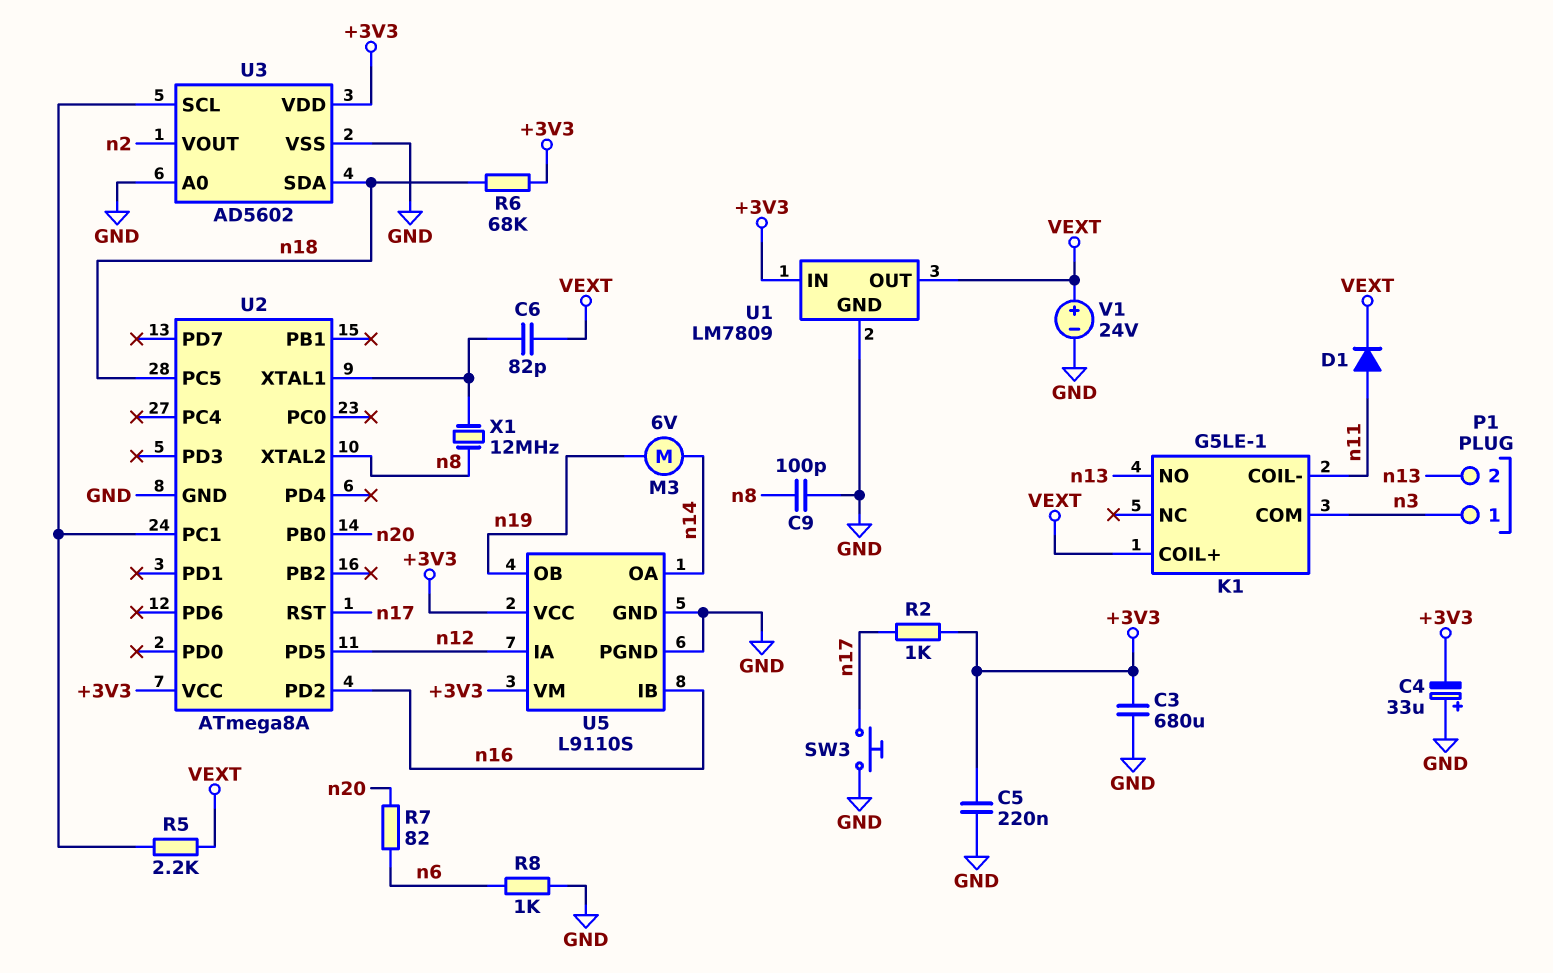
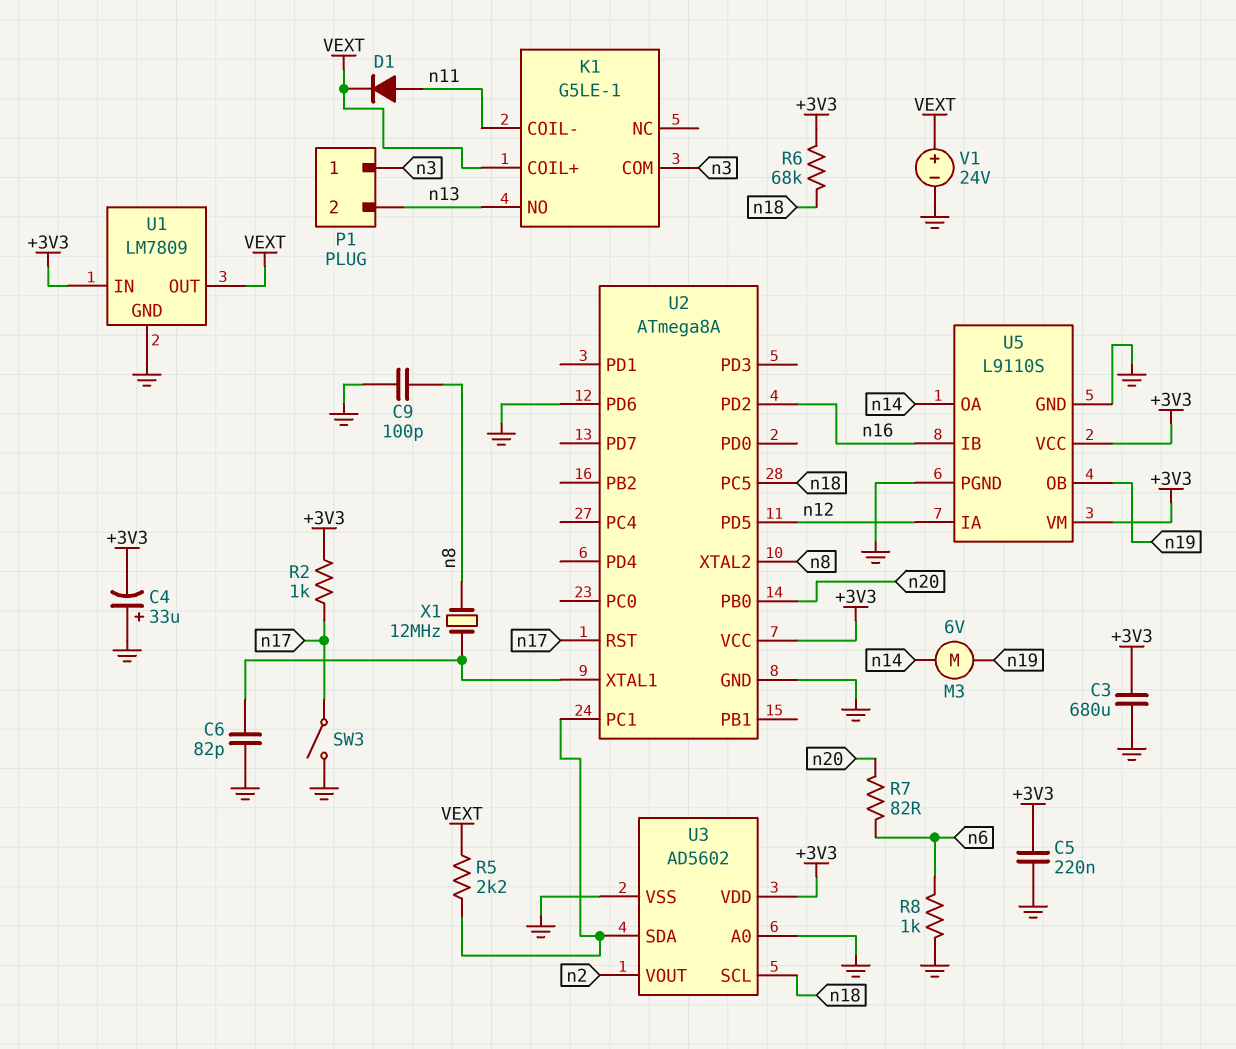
C6: 82pF (U2/XTAL1, VEXT) -> 82pF (GND, U2/XTAL1)
SW3: button (GND, n17) -> switch (GND, n17)
U2 pin PD6: none -> GND
U3 pin SCL: U2/PC1 -> n18
U3 pin SDA: n18 -> U2/PC1

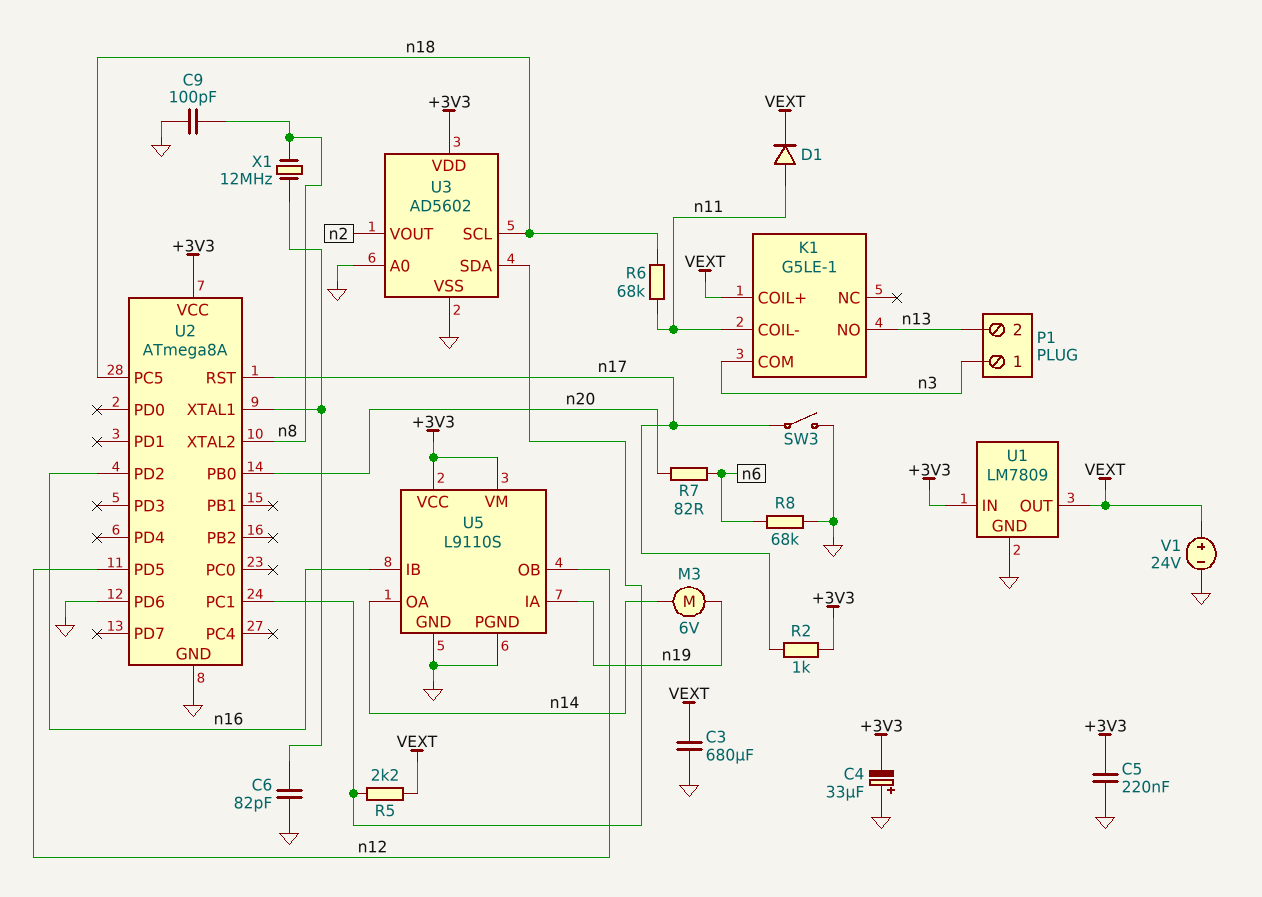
C3: 680uF (+3V3, GND) -> 680uF (GND, VEXT)
R6: 68k (+3V3, n18) -> 68k (n11, n18)
R8: 1k (GND, n6) -> 68k (GND, n6)
U5 pin IA: n12 -> n19
U5 pin OB: n19 -> n12

